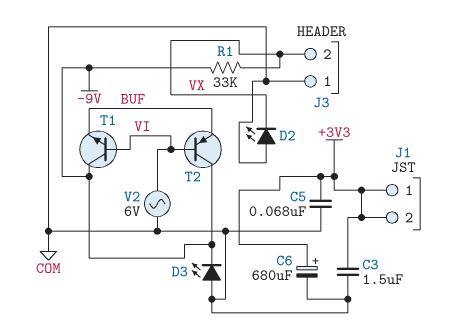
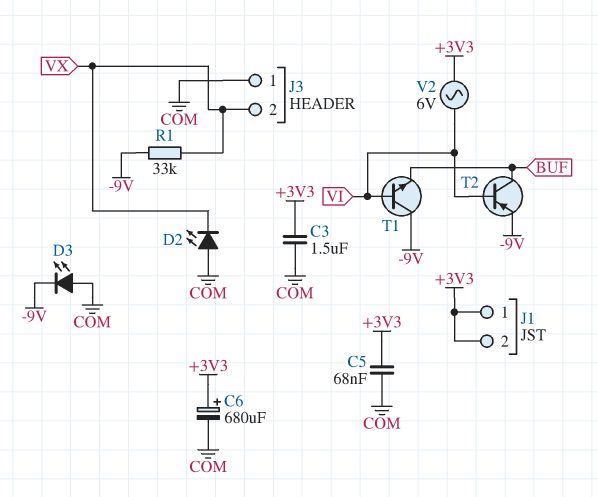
T2: PNP (B VI, C -9V, E BUF) -> PNP (B VI, C BUF, E -9V)
V2: AC 6V (COM, VI) -> AC 6V (+3V3, VI)

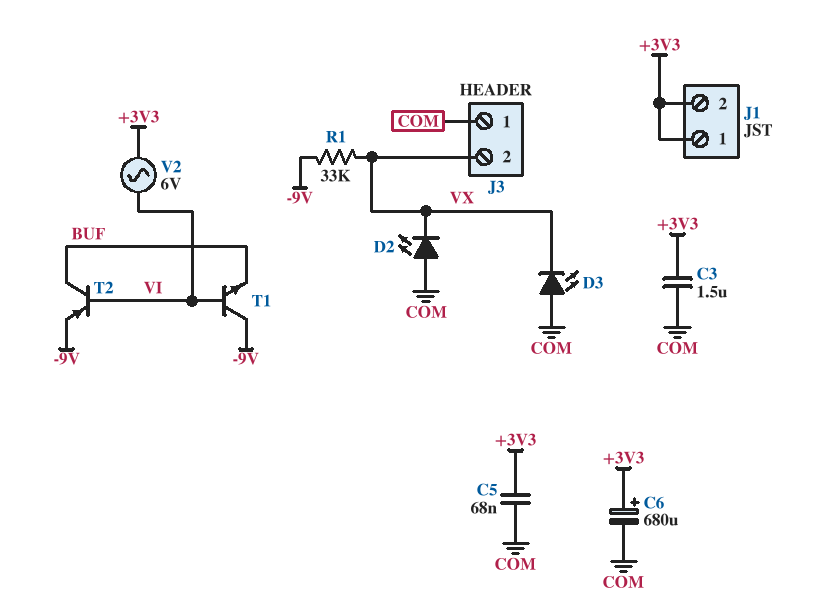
D3: LED (A COM, K -9V) -> LED (A COM, K VX)

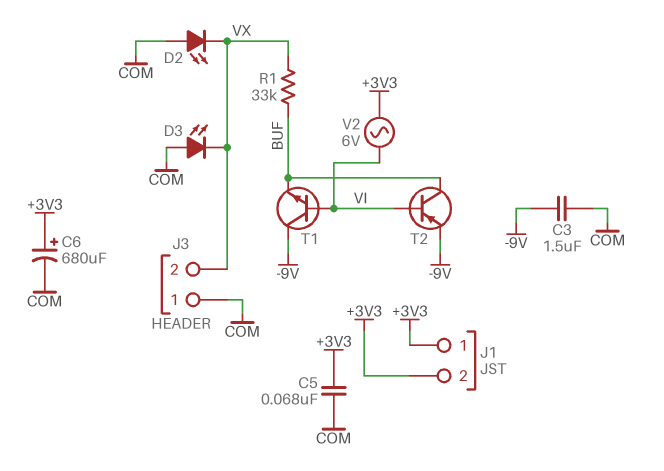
C3: 1.5uF (+3V3, COM) -> 1.5uF (-9V, COM)
R1: 33k (-9V, VX) -> 33k (BUF, VX)

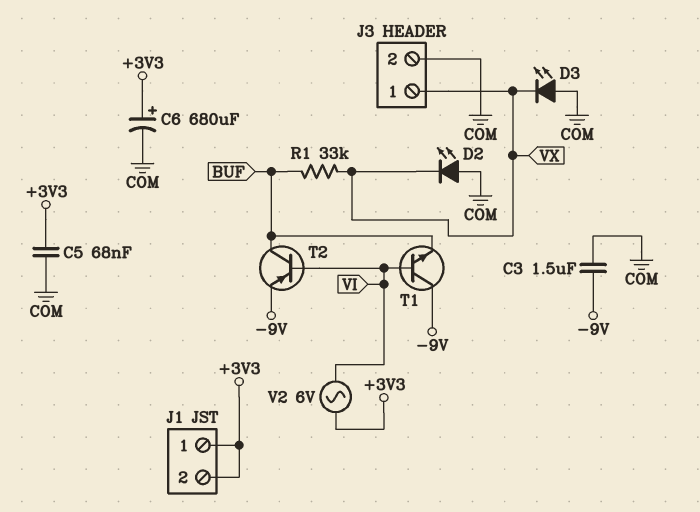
J3 pin 1: COM -> VX
J3 pin 2: VX -> COM

